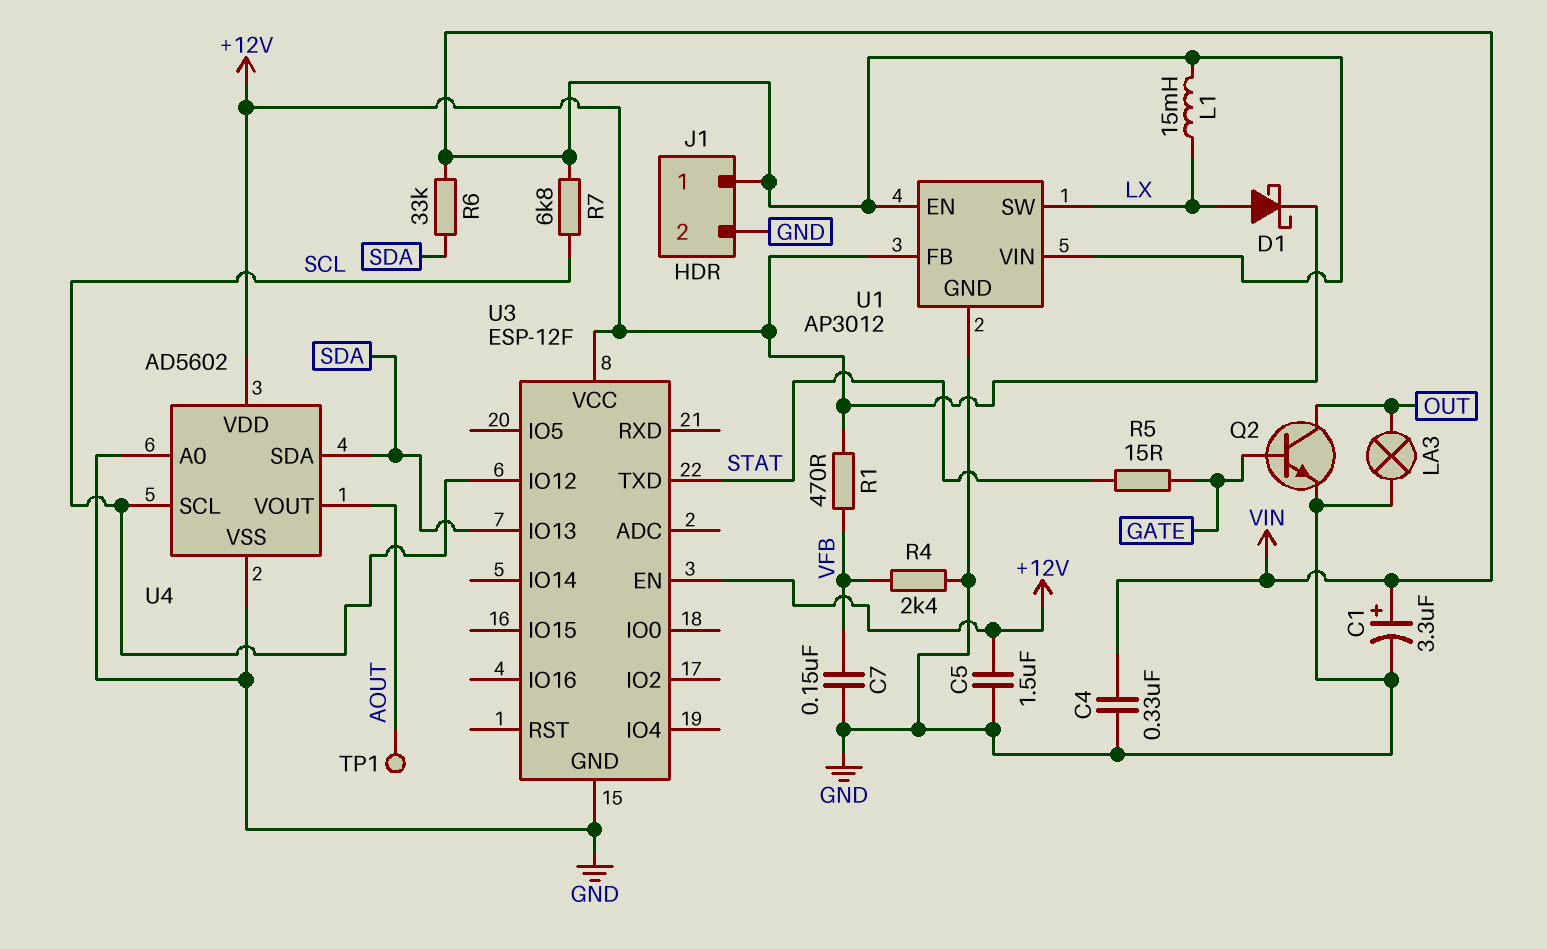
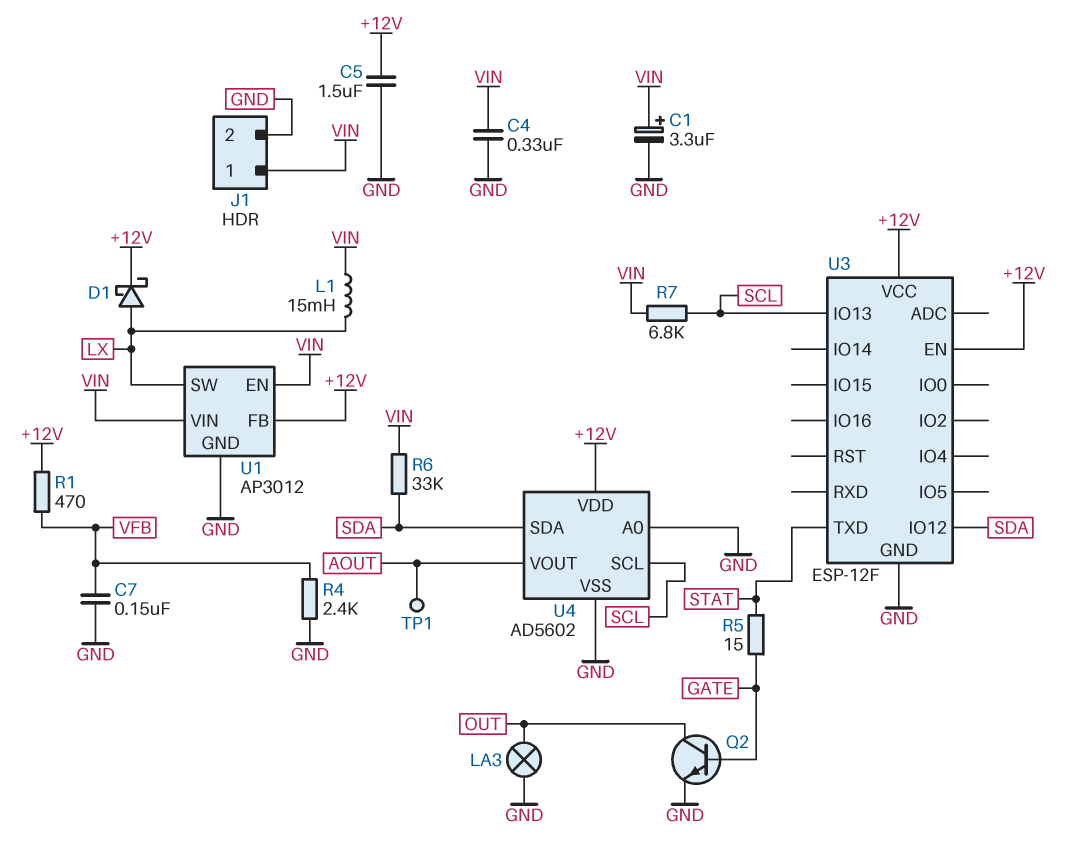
U3 pin IO12: SCL -> SDA
U3 pin IO13: SDA -> SCL

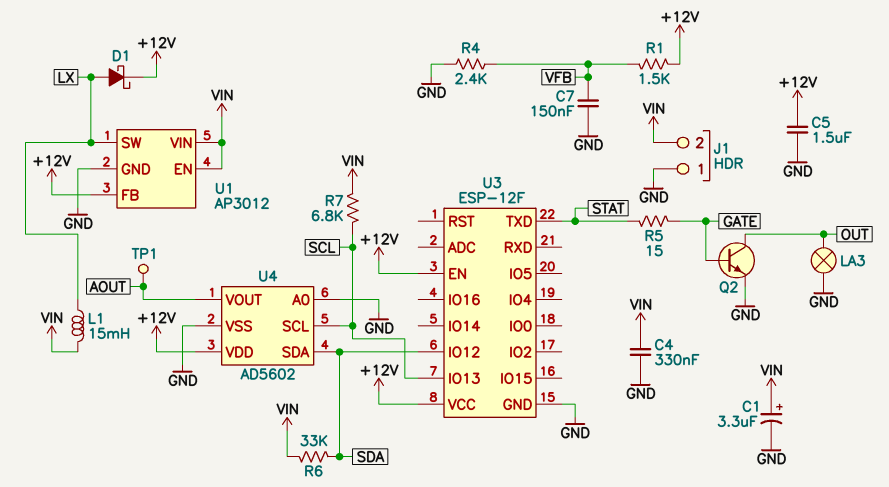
J1 pin 1: VIN -> GND
J1 pin 2: GND -> VIN
R1: 470 (+12V, VFB) -> 1.5k (+12V, VFB)

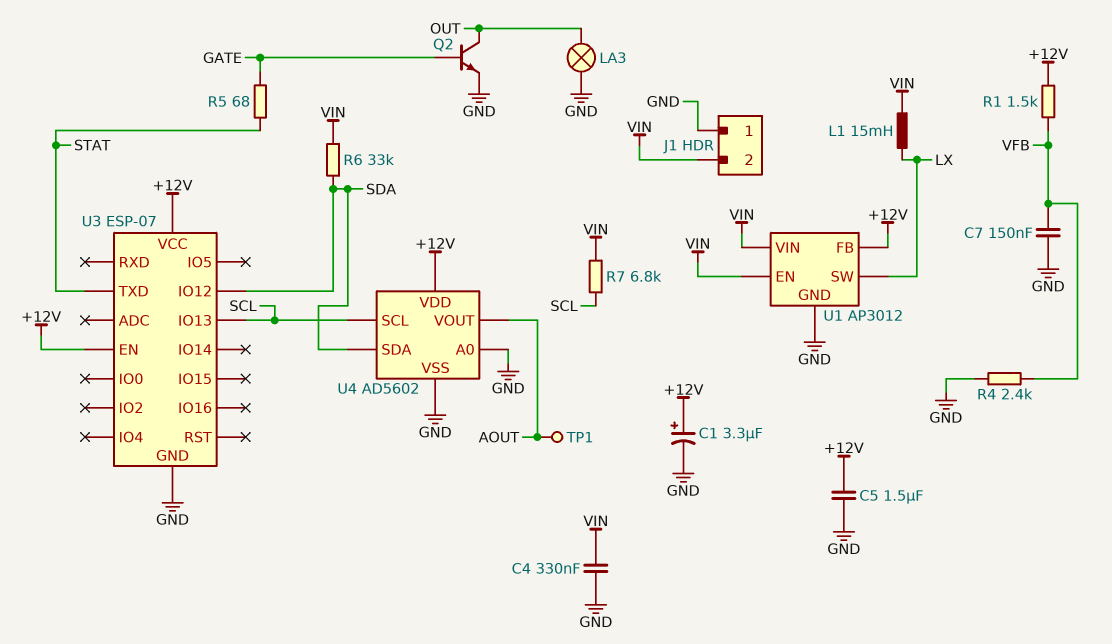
C1: 3.3uF (plus VIN, minus GND) -> 3.3uF (plus +12V, minus GND)
D1: schottky (A LX, K +12V) -> none
R5: 15 (GATE, STAT) -> 68 (GATE, STAT)
U3: ESP-12F -> ESP-07

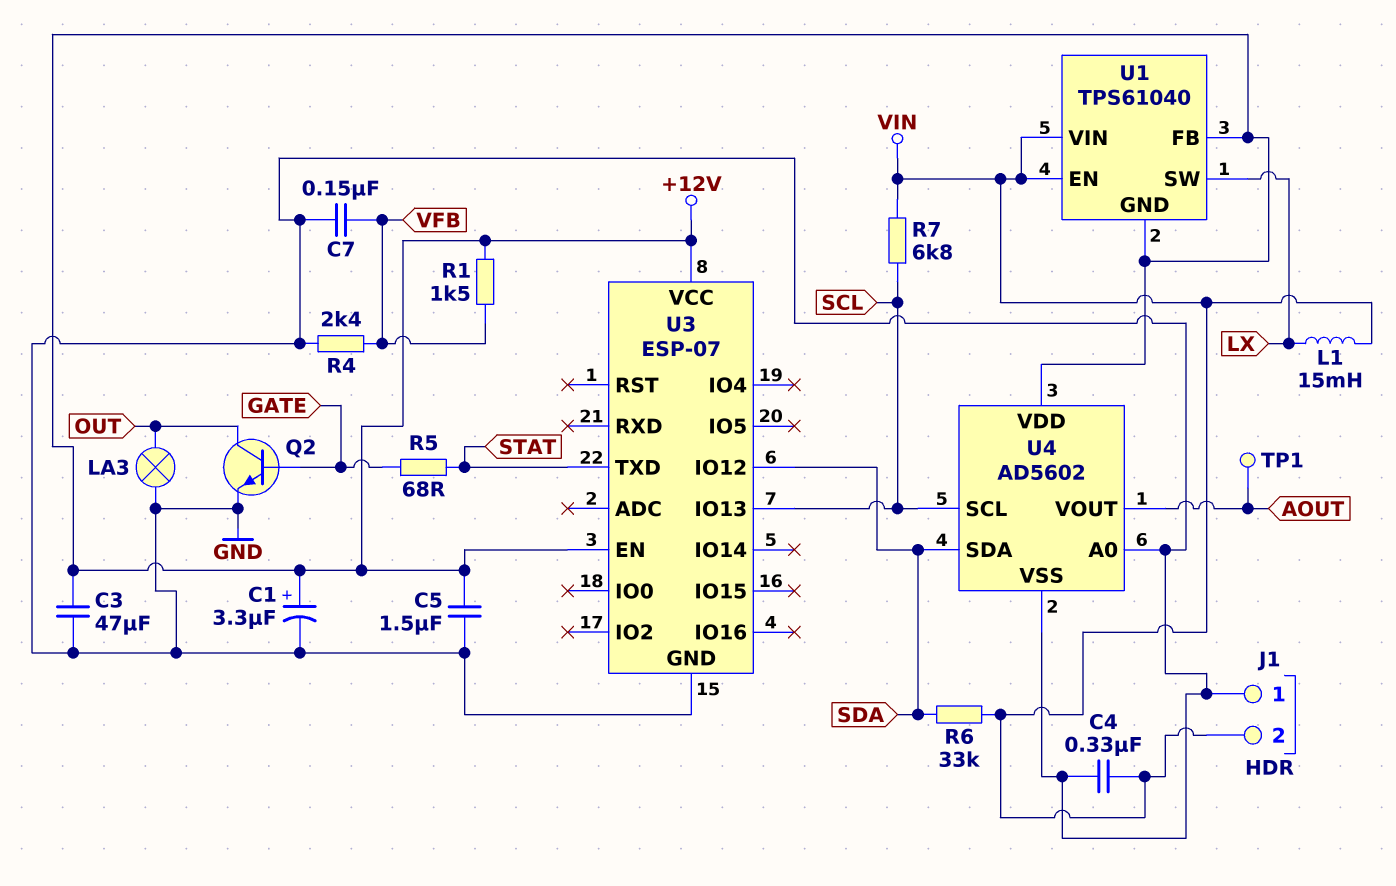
C3: none -> 47uF (+12V, GND)
U1: AP3012 -> TPS61040
U1 pin GND: GND -> +12V

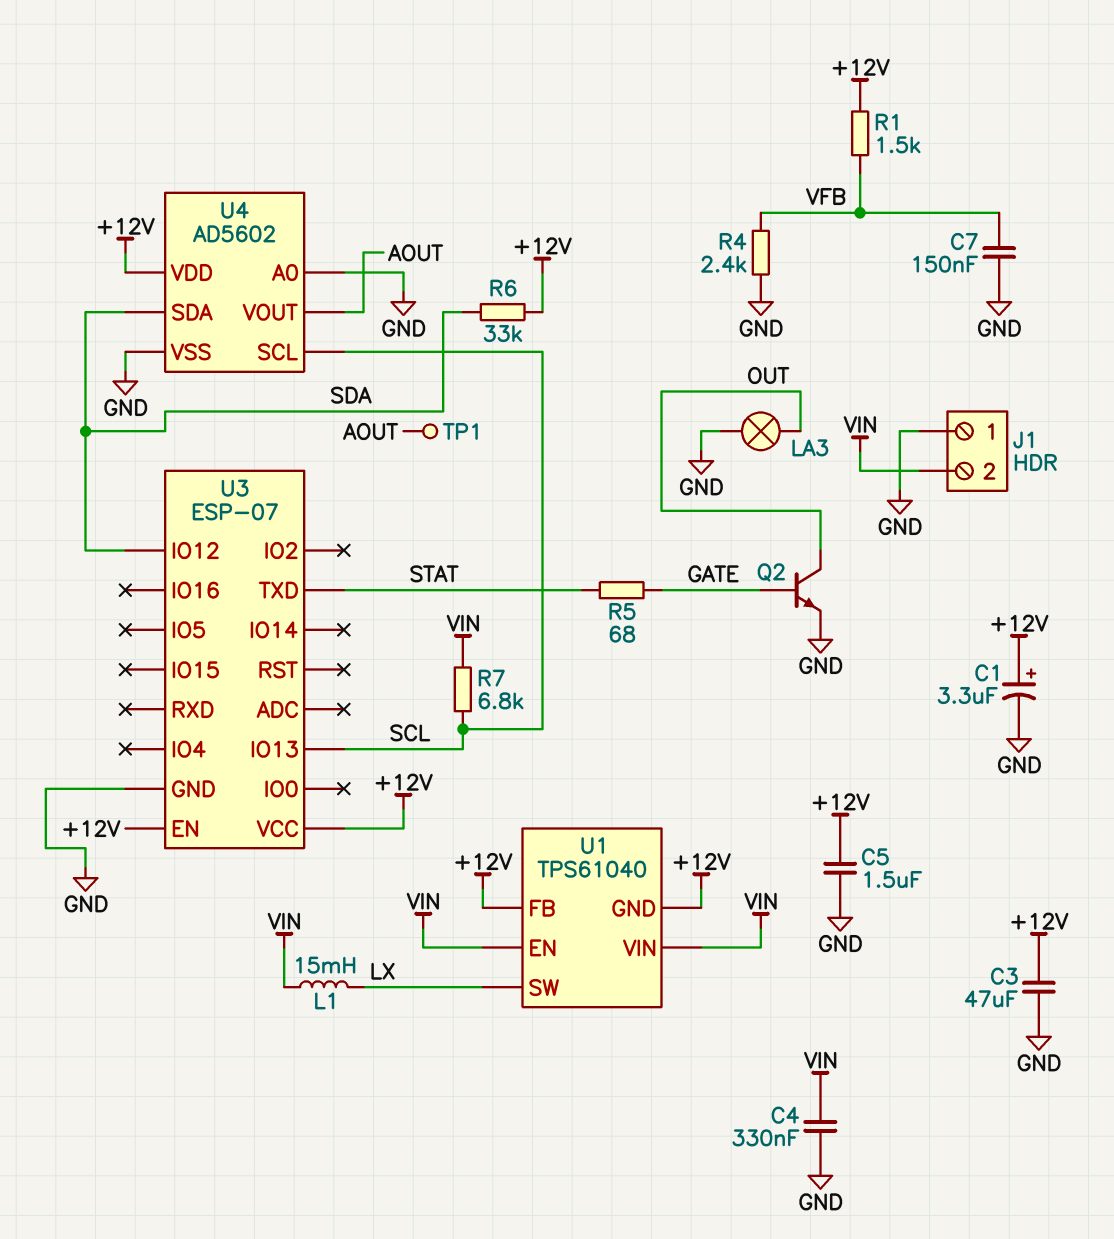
R6: 33k (SDA, VIN) -> 33k (+12V, SDA)

